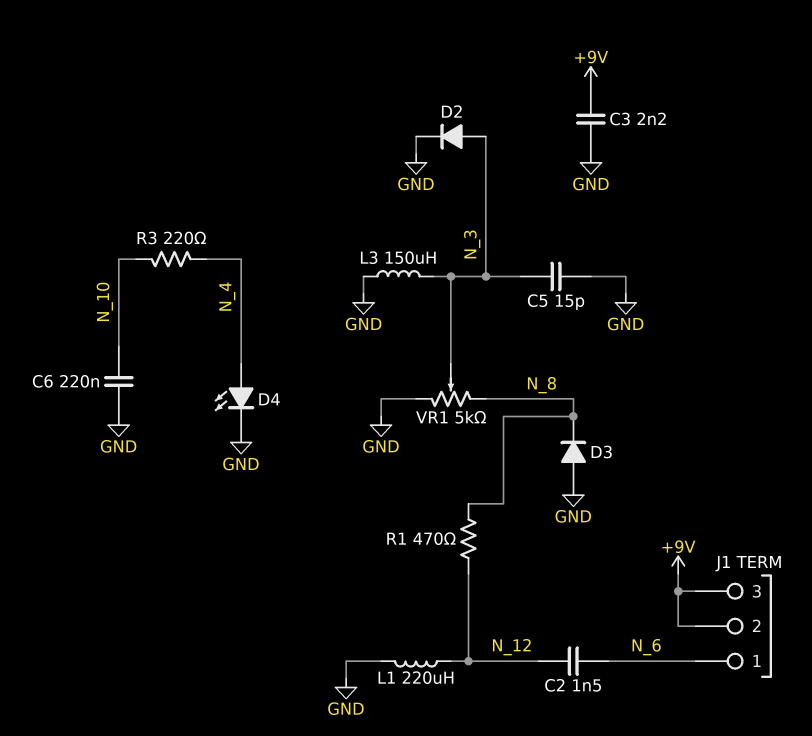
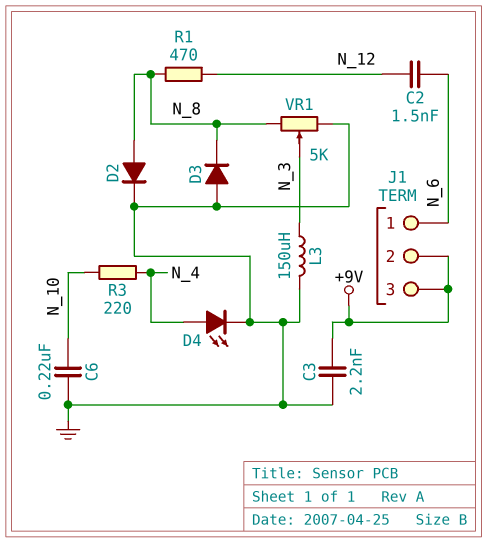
C5: 15pF (GND, N_3) -> none
D2: diode (A N_3, K GND) -> diode (A N_8, K GND)
L1: 220uH (GND, N_12) -> none

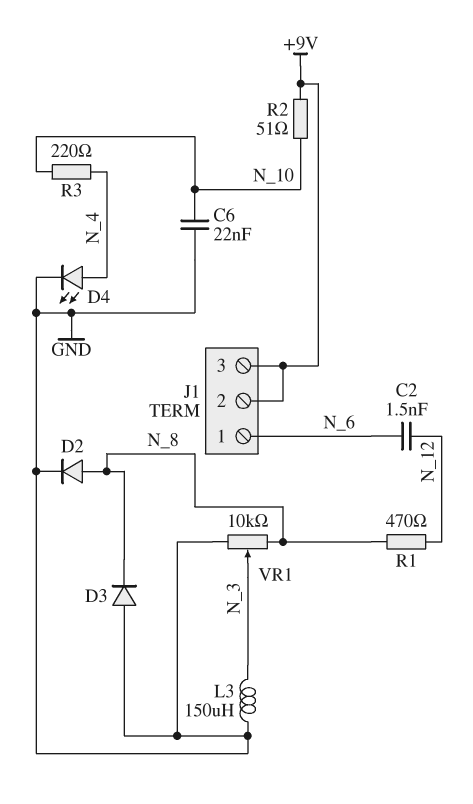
C3: 2.2nF (+9V, GND) -> none
C6: 220nF (GND, N_10) -> 22nF (GND, N_10)
R2: none -> 51 (+9V, N_10)
VR1: 5k (GND, N_8, wiper N_3) -> 10k (GND, N_8, wiper N_3)

